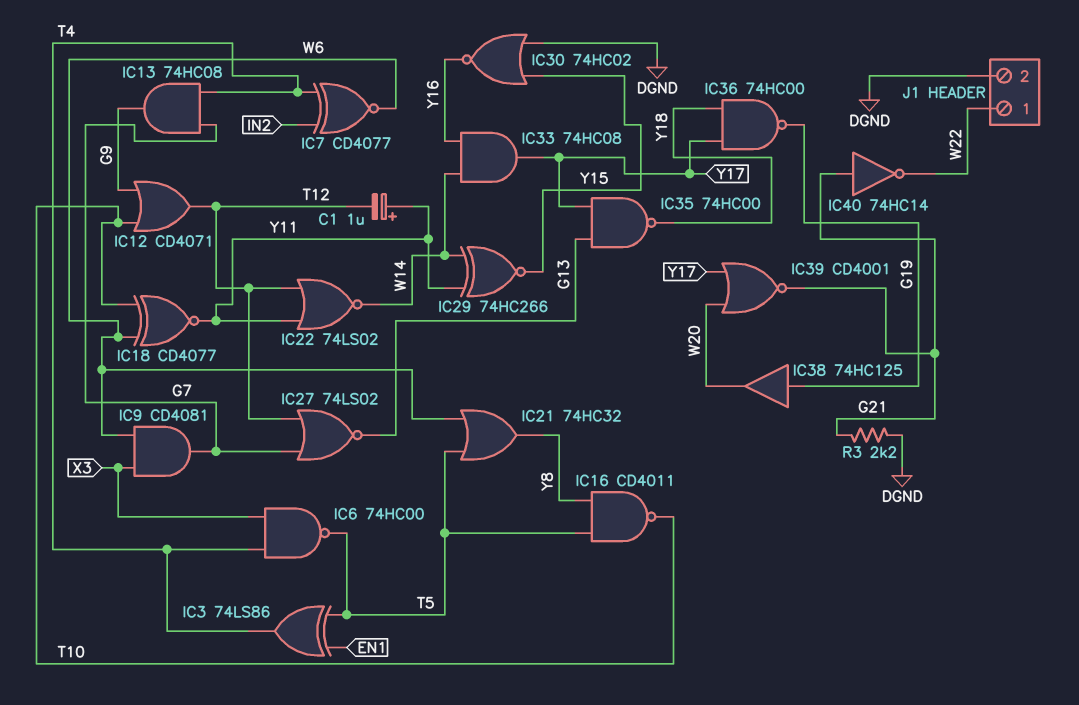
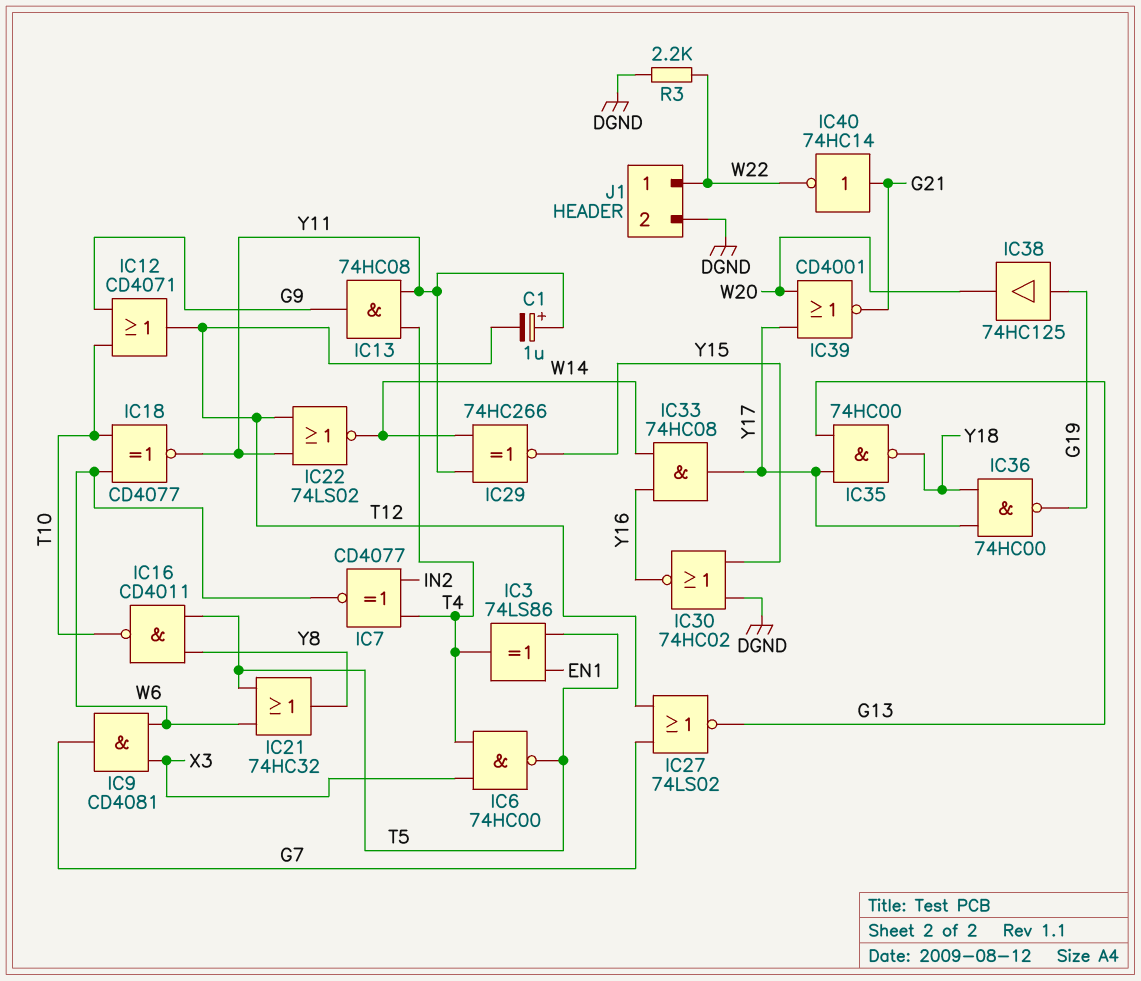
IC13: AND 74HC08 (in G7, in T4, out G9) -> AND 74HC08 (in T4, in Y11, out G9)
R3: 2.2k (DGND, G21) -> 2.2k (DGND, W22)

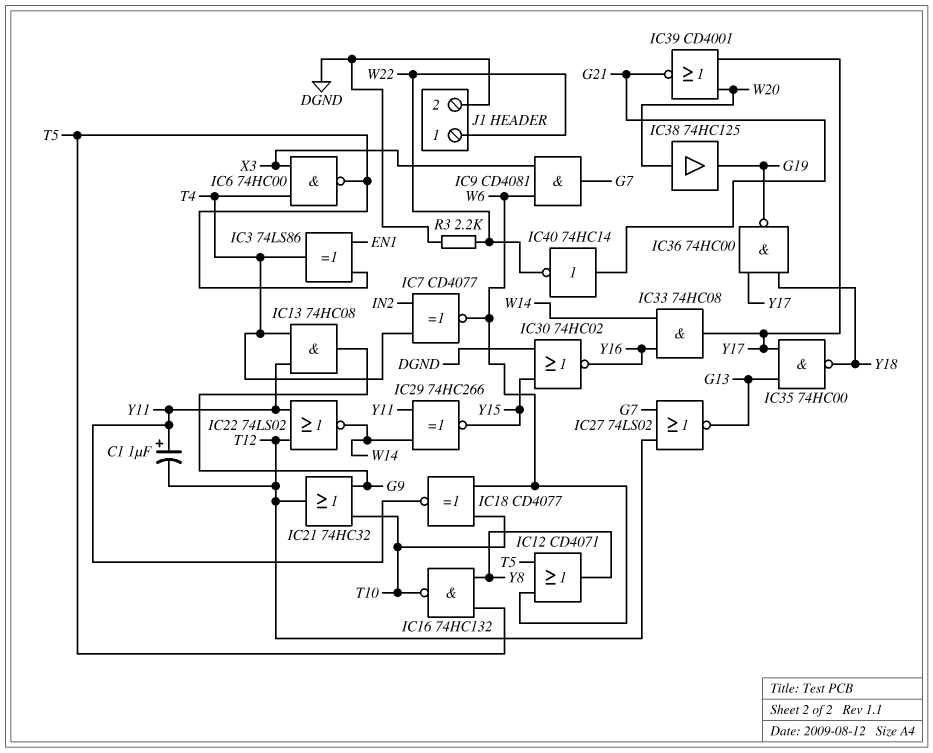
IC12: OR CD4071 (in G9, in T10, out T12) -> OR CD4071 (in T5, in W6, out Y8)
IC16: NAND CD4011 (in T5, in Y8, out T10) -> NAND 74HC132 (in T5, in Y8, out T10)
IC21: OR 74HC32 (in T5, in W6, out Y8) -> OR 74HC32 (in G9, in T10, out T12)
IC38: buffer 74HC125 (in G19, out W20) -> buffer 74HC125 (in W20, out G19)

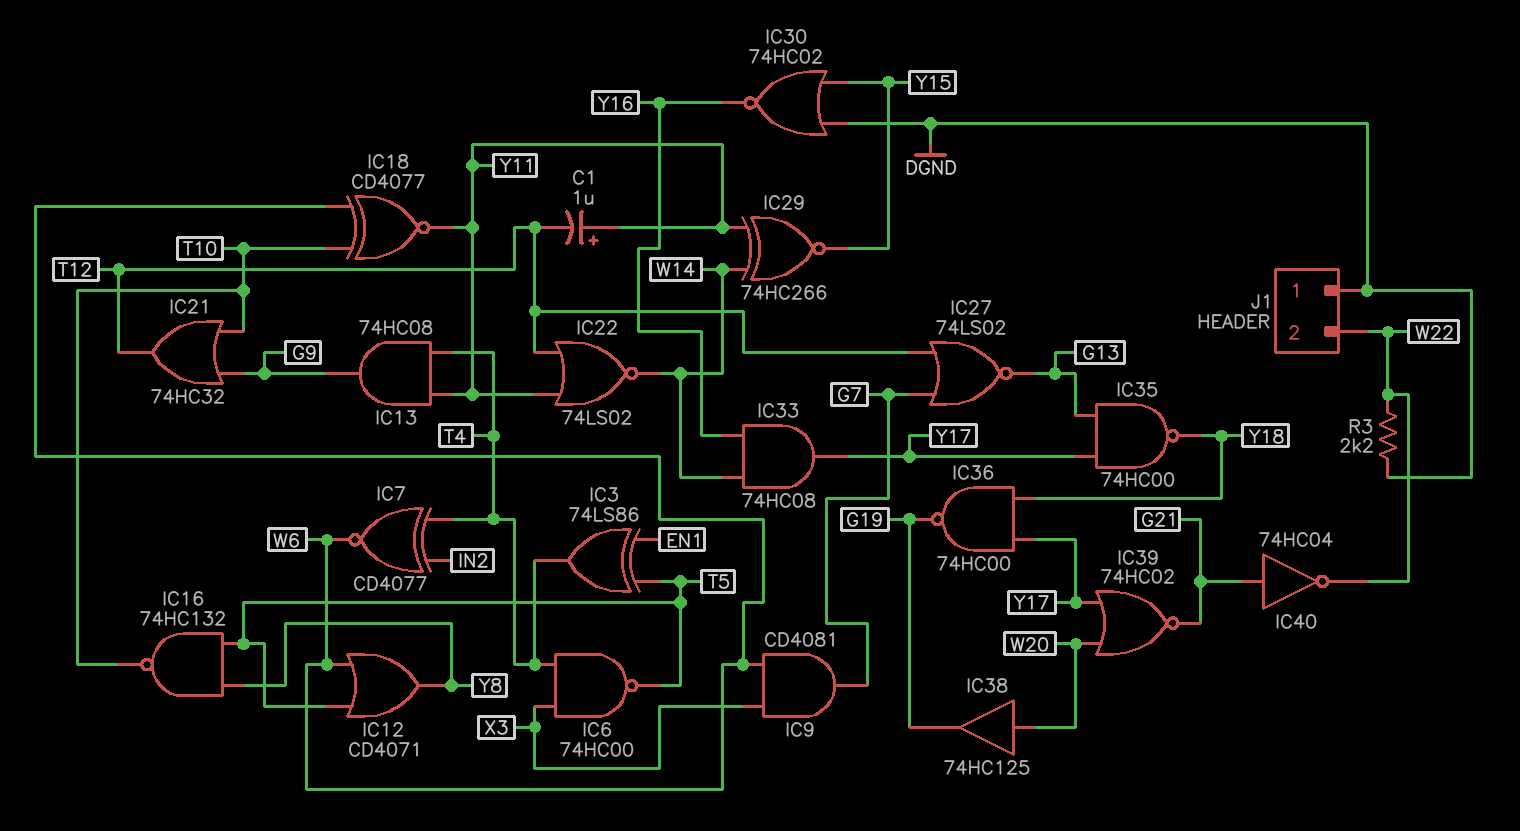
IC39: NOR CD4001 (in W20, in Y17, out G21) -> NOR 74HC02 (in W20, in Y17, out G21)
IC40: NOT 74HC14 (in G21, out W22) -> NOT 74HC04 (in G21, out W22)
J1 pin 1: W22 -> DGND
J1 pin 2: DGND -> W22

